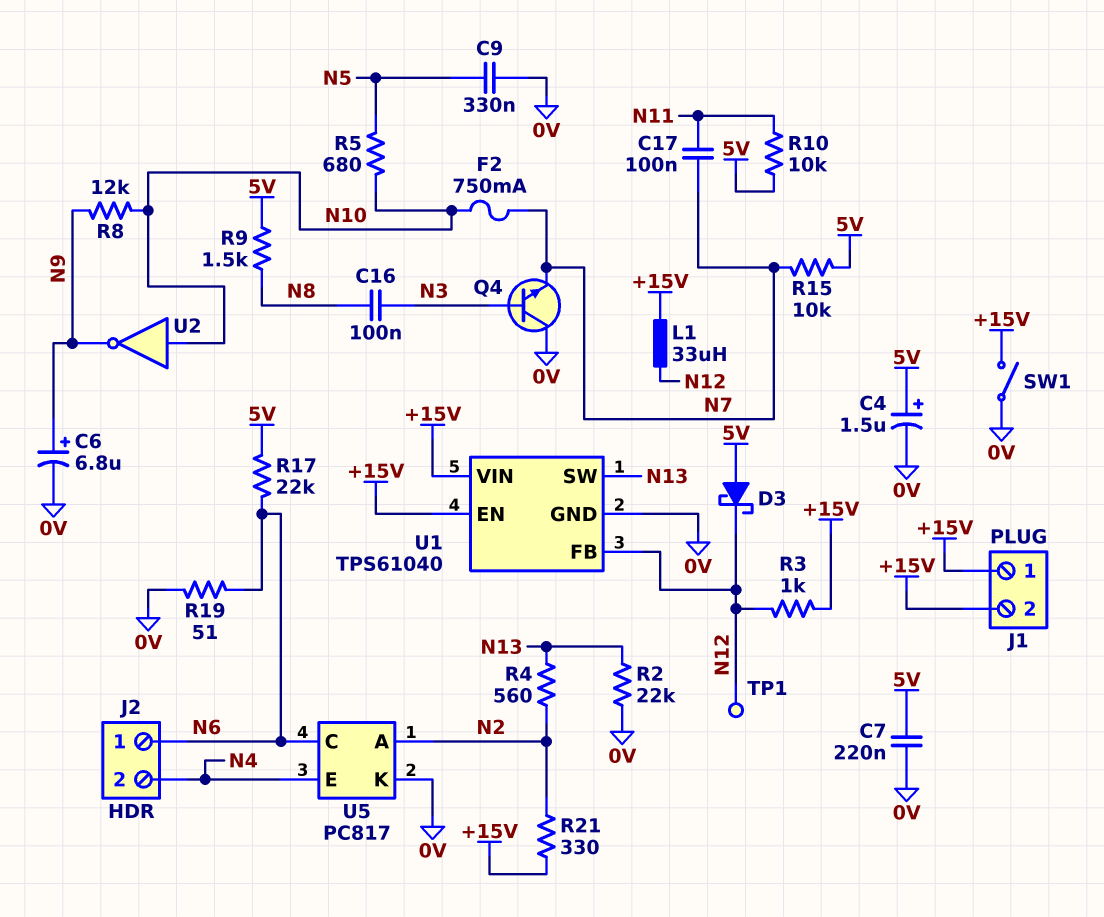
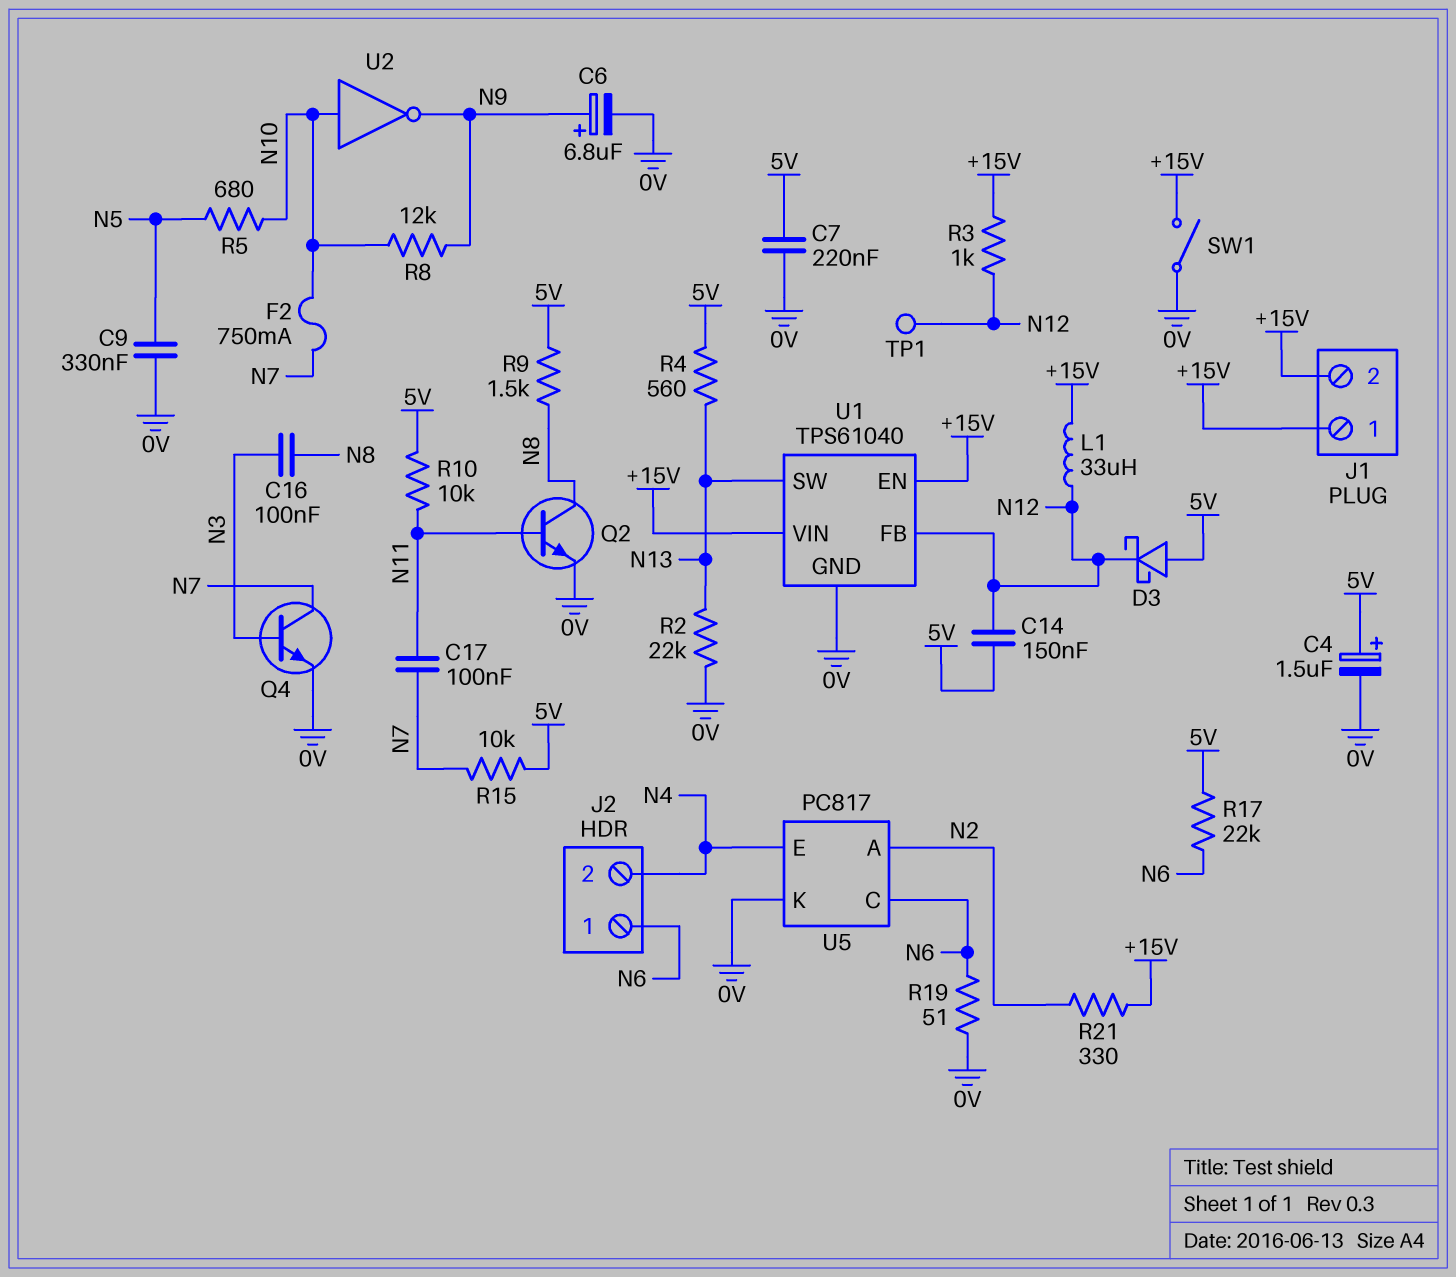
C14: none -> 150nF (5V, N12)
Q2: none -> NPN (B N11, C N8, E 0V)
Q4: NPN (B N3, C 0V, E N7) -> NPN (B N3, C N7, E 0V)
R4: 560 (N2, N13) -> 560 (5V, N13)

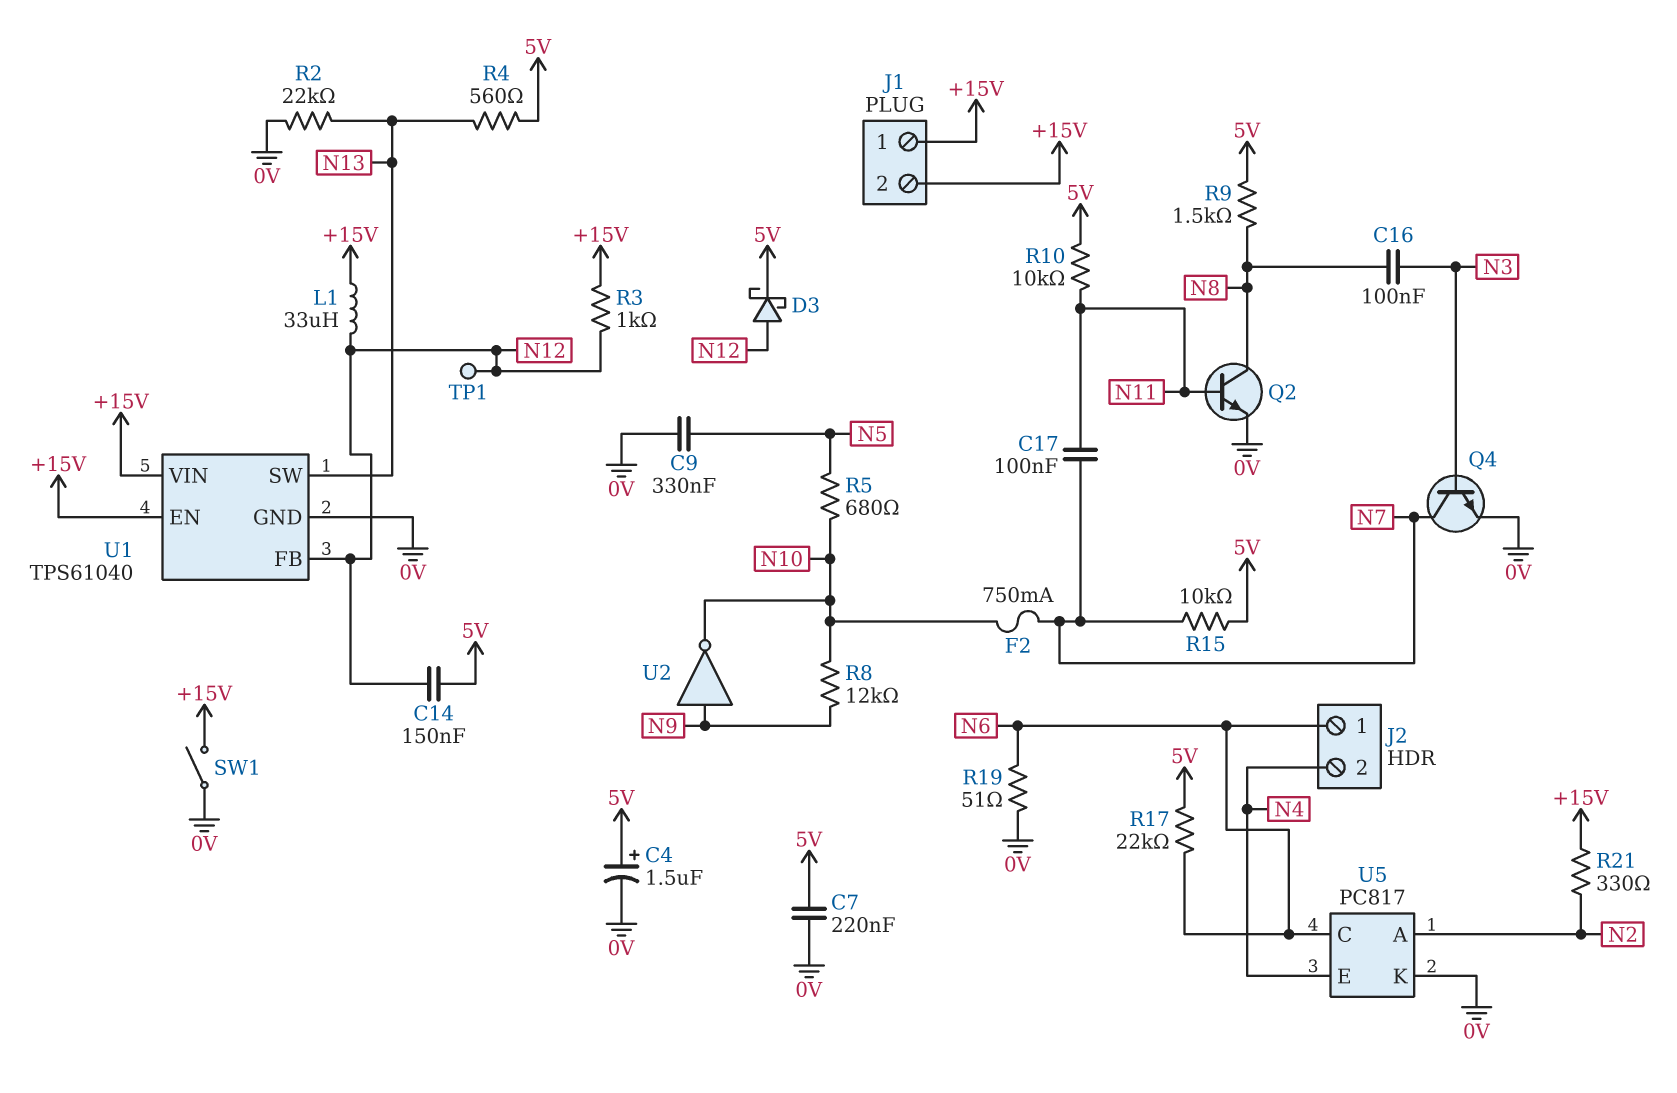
C6: 6.8uF (plus N9, minus 0V) -> none
D3: schottky (A 5V, K N12) -> schottky (A N12, K 5V)
U2: NOT (in N10, out N9) -> NOT (in N9, out N10)

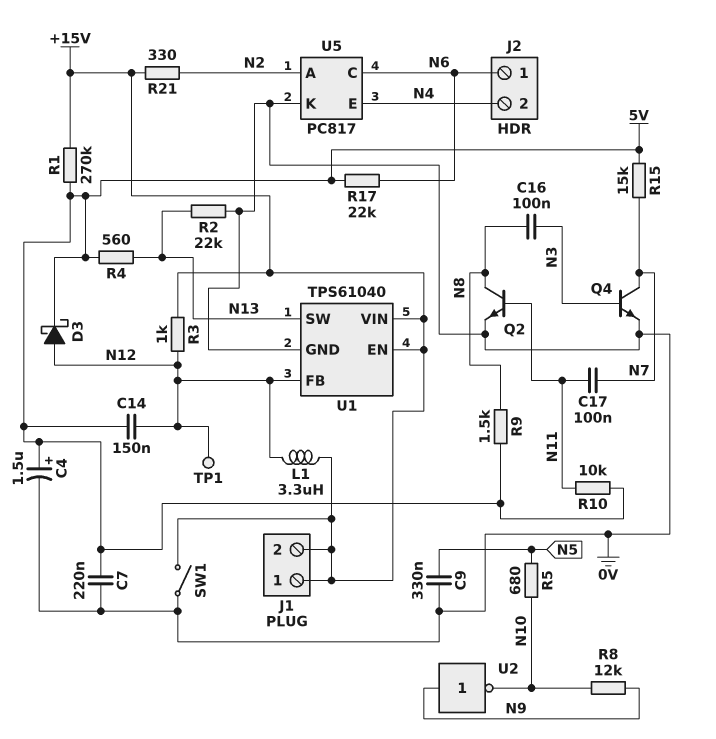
F2: 750mA (N7, N10) -> none
L1: 33uH (+15V, N12) -> 3.3uH (+15V, N12)
R1: none -> 270k (+15V, 5V)
R15: 10k (5V, N7) -> 15k (5V, N7)
R19: 51 (0V, N6) -> none

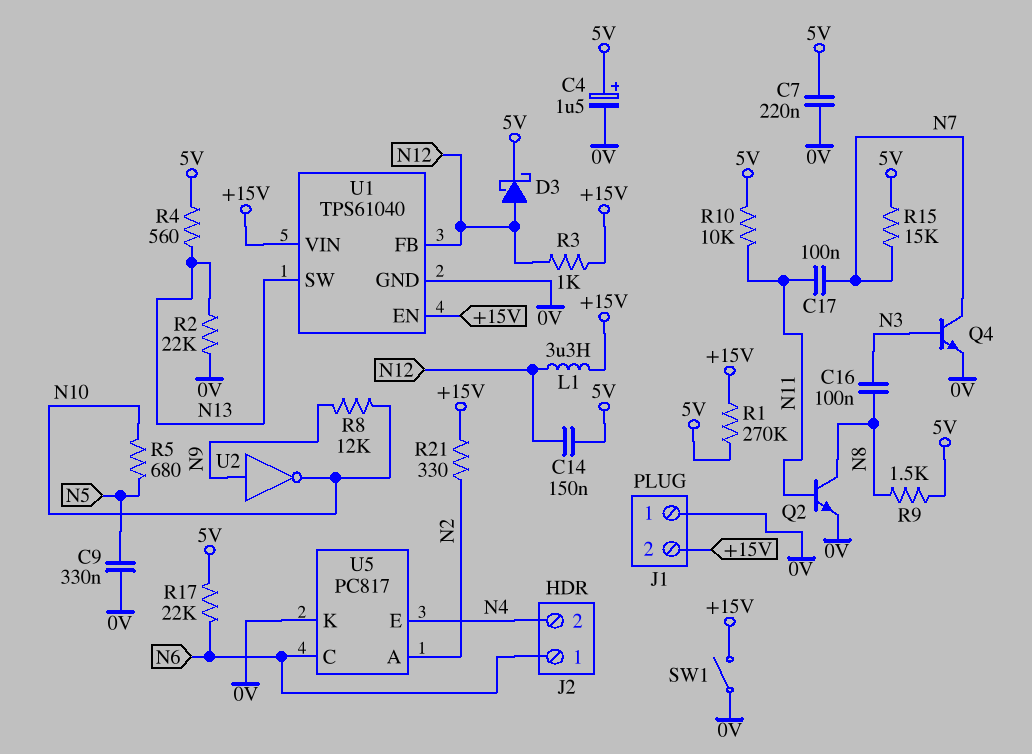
J1 pin 1: +15V -> 0V
TP1: test point (N12) -> none

